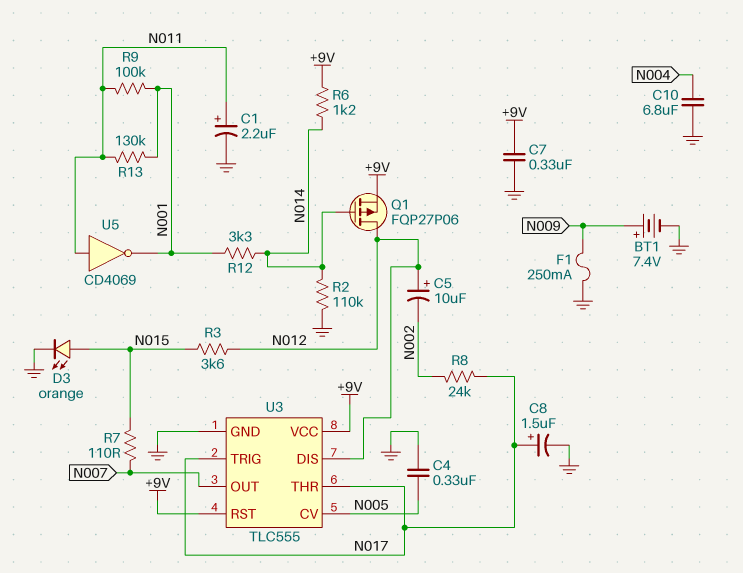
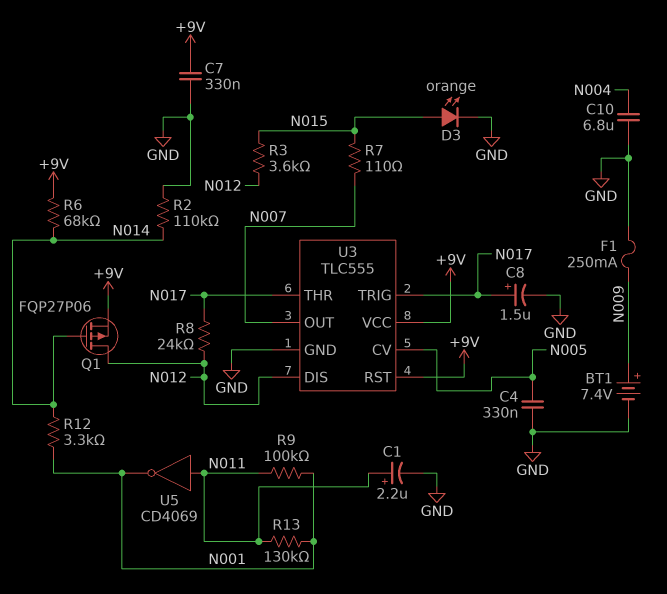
C5: 10uF (plus N012, minus N002) -> none
R6: 1.2k (+9V, N014) -> 68k (+9V, N014)
R8: 24k (N002, N017) -> 24k (N012, N017)

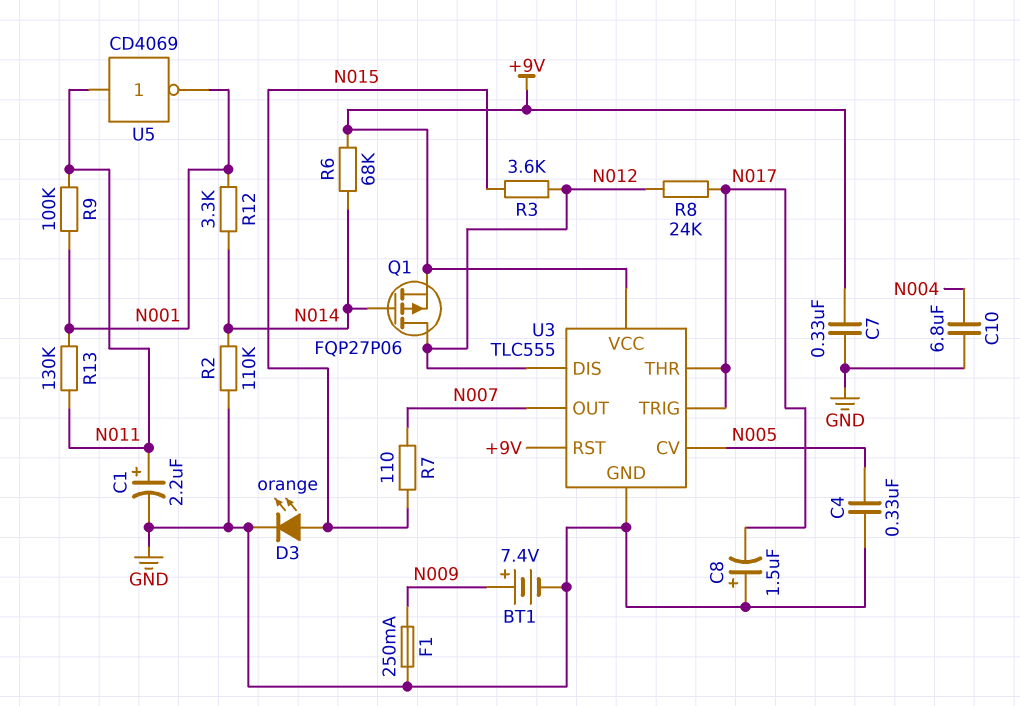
C8: 1.5uF (plus N017, minus GND) -> 1.5uF (plus GND, minus N017)

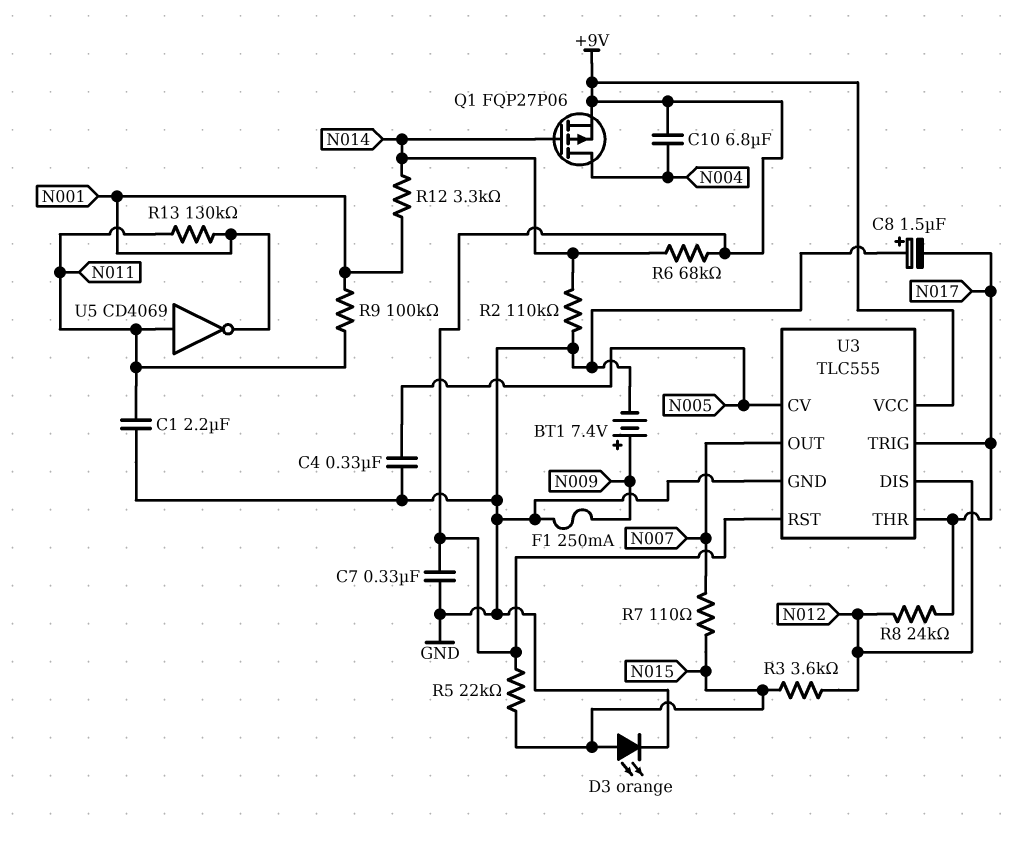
C1: 2.2uF (plus N011, minus GND) -> 2.2uF (GND, N011)
C10: 6.8uF (GND, N004) -> 6.8uF (+9V, N004)
Q1: PMOS FQP27P06 (G N014, D N012, S +9V) -> PMOS FQP27P06 (G N014, D N004, S +9V)
R5: none -> 22k (+9V, N015)

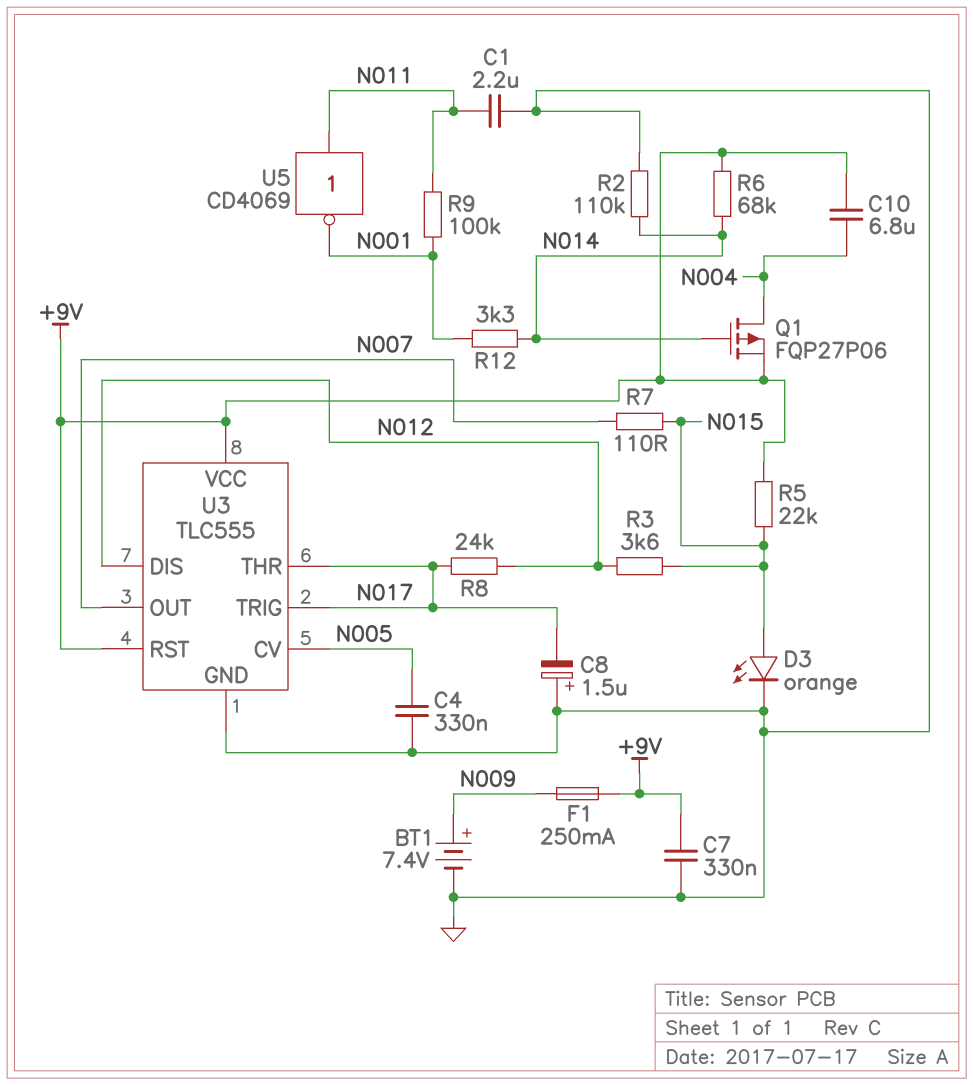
F1: 250mA (GND, N009) -> 250mA (+9V, N009)
R13: 130k (N001, N011) -> none

